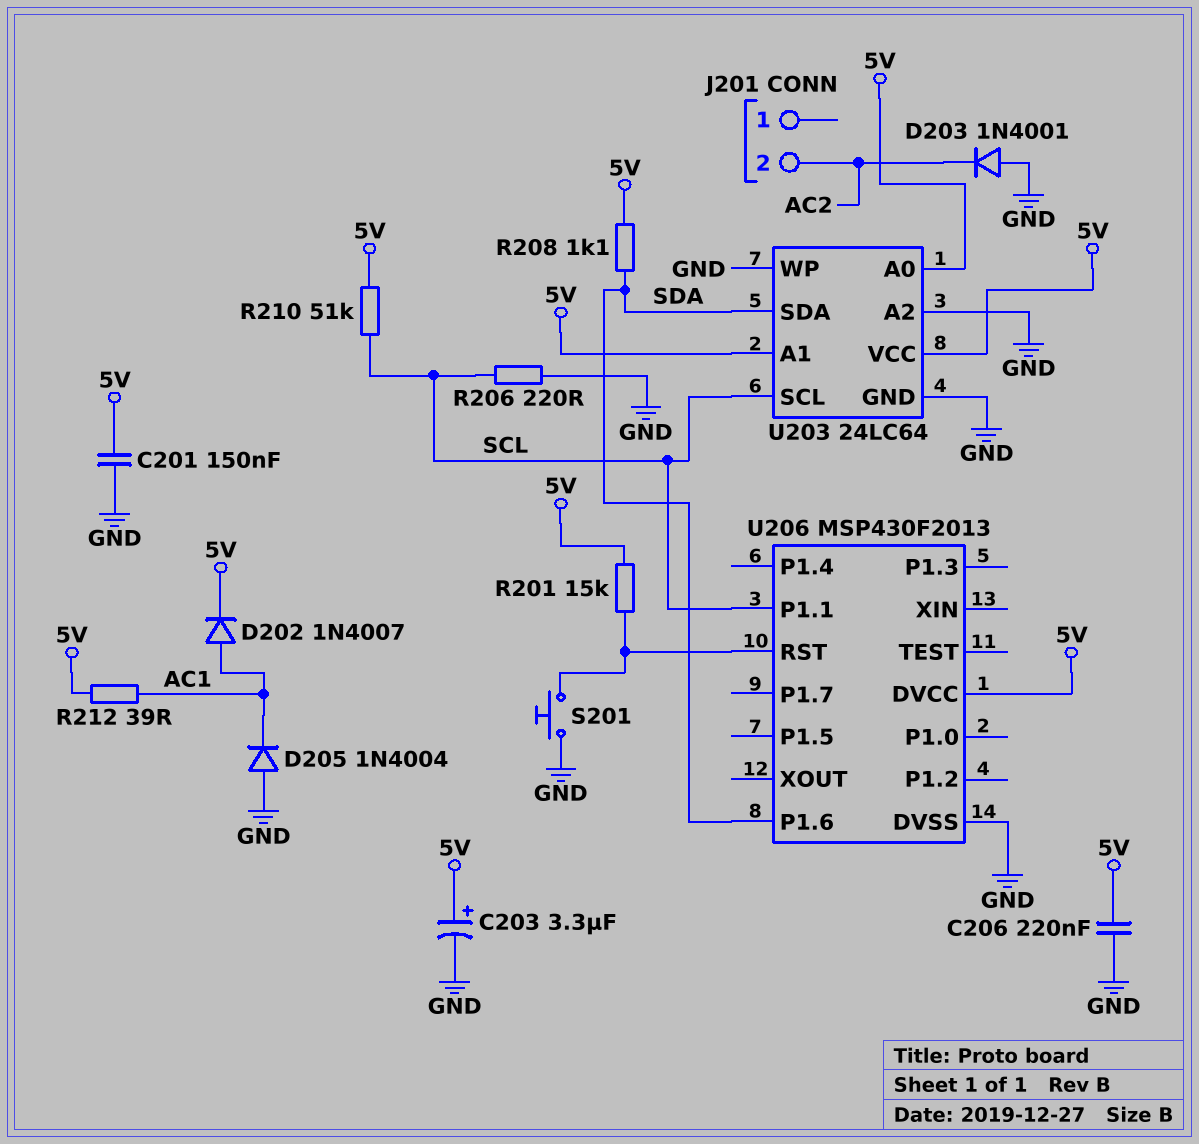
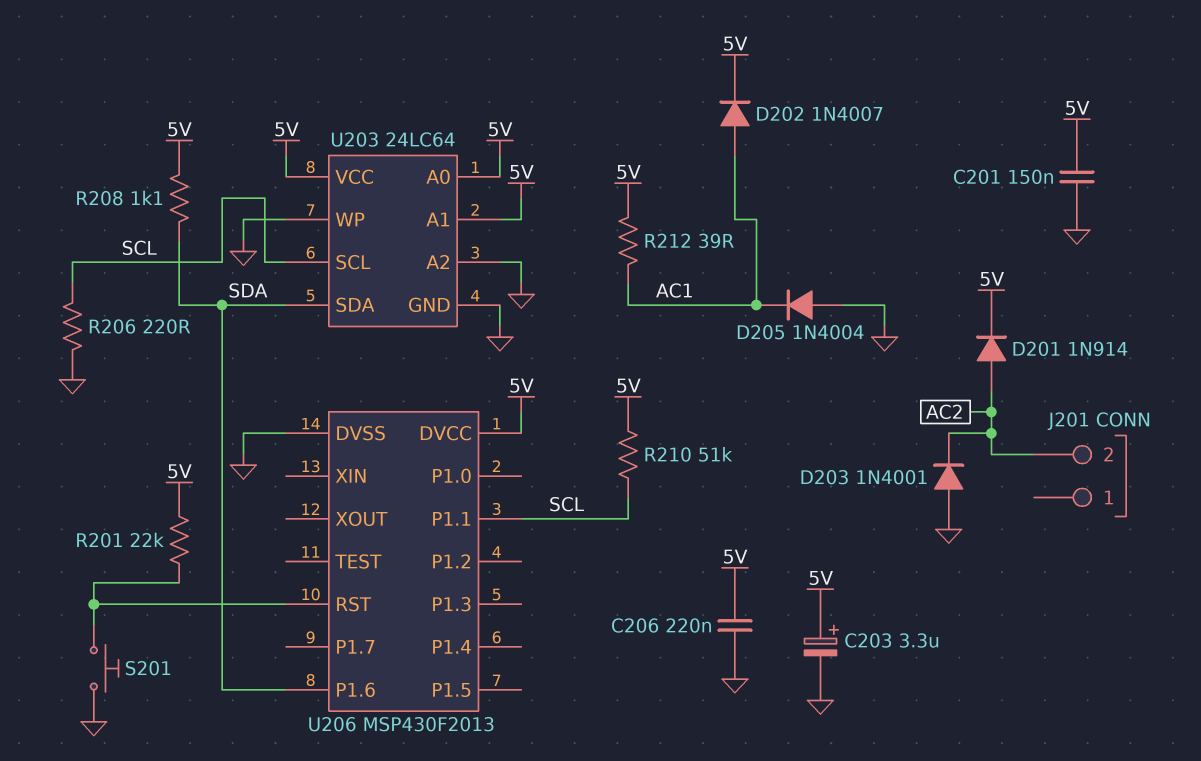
D201: none -> diode 1N914 (A AC2, K 5V)
R201: 15k (5V, U206/RST) -> 22k (5V, U206/RST)

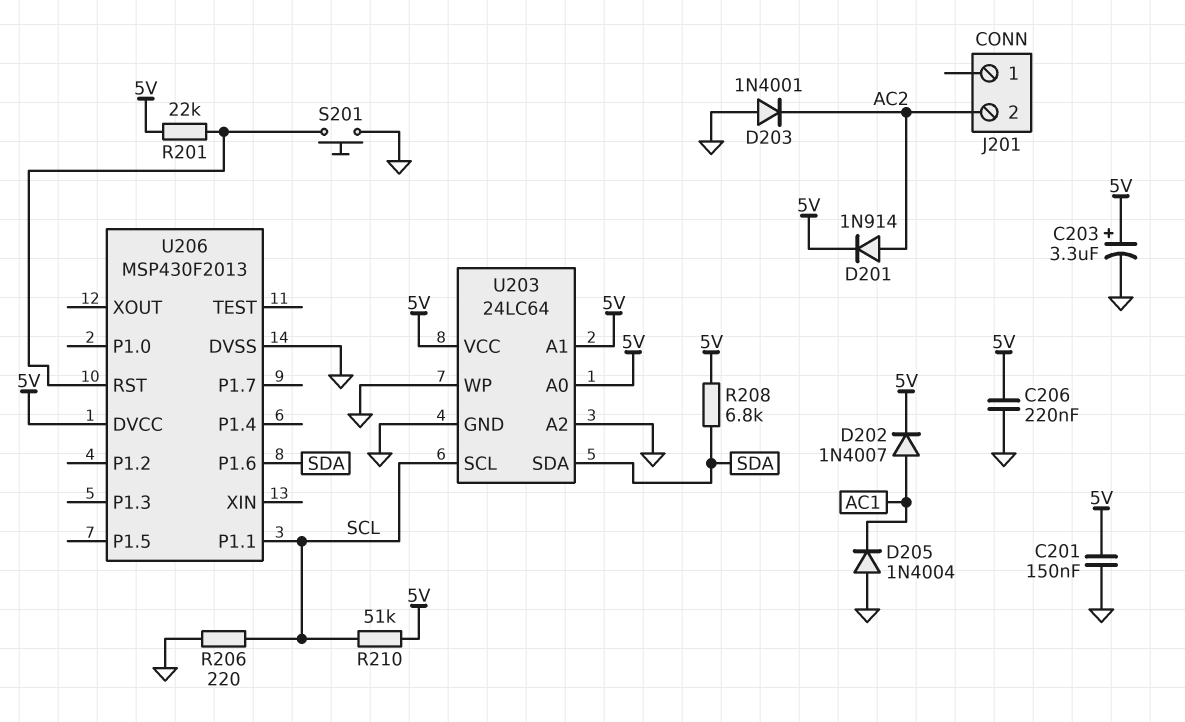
R208: 1.1k (5V, SDA) -> 6.8k (5V, SDA)
R212: 39 (5V, AC1) -> none

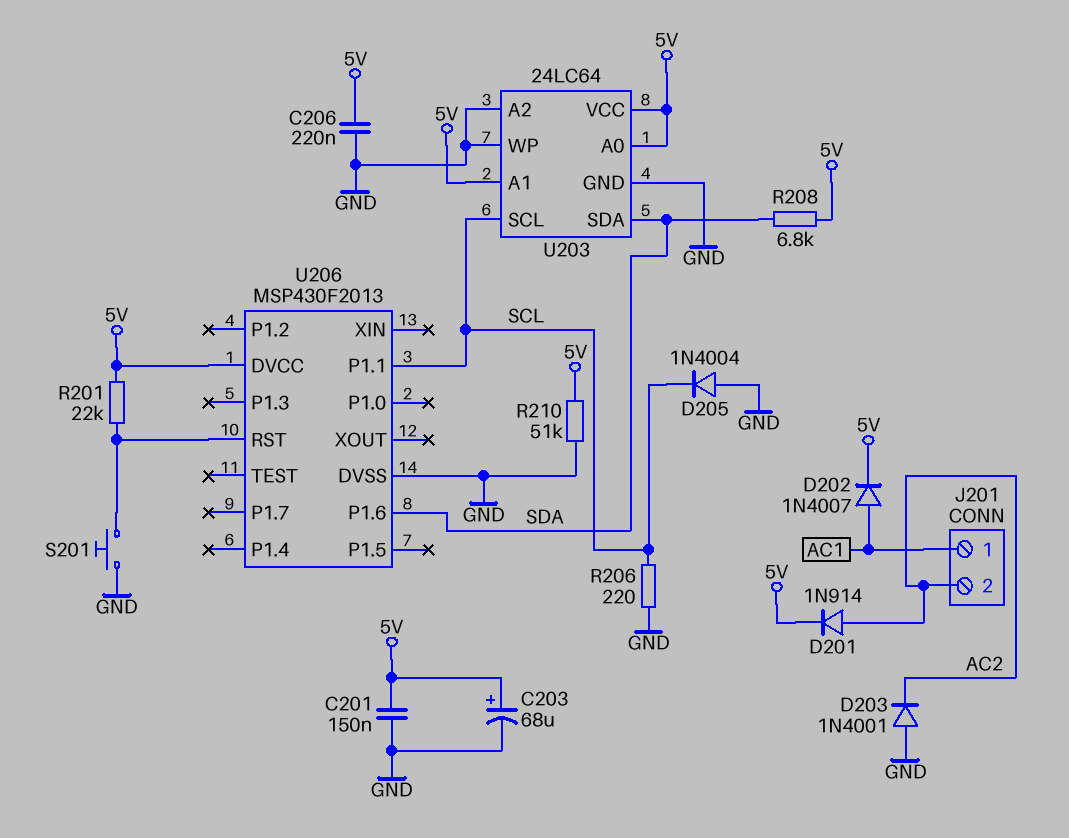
C203: 3.3uF (plus 5V, minus GND) -> 68uF (plus 5V, minus GND)
D205: diode 1N4004 (A GND, K AC1) -> diode 1N4004 (A GND, K SCL)
J201 pin 1: none -> AC1
R210: 51k (5V, SCL) -> 51k (5V, GND)

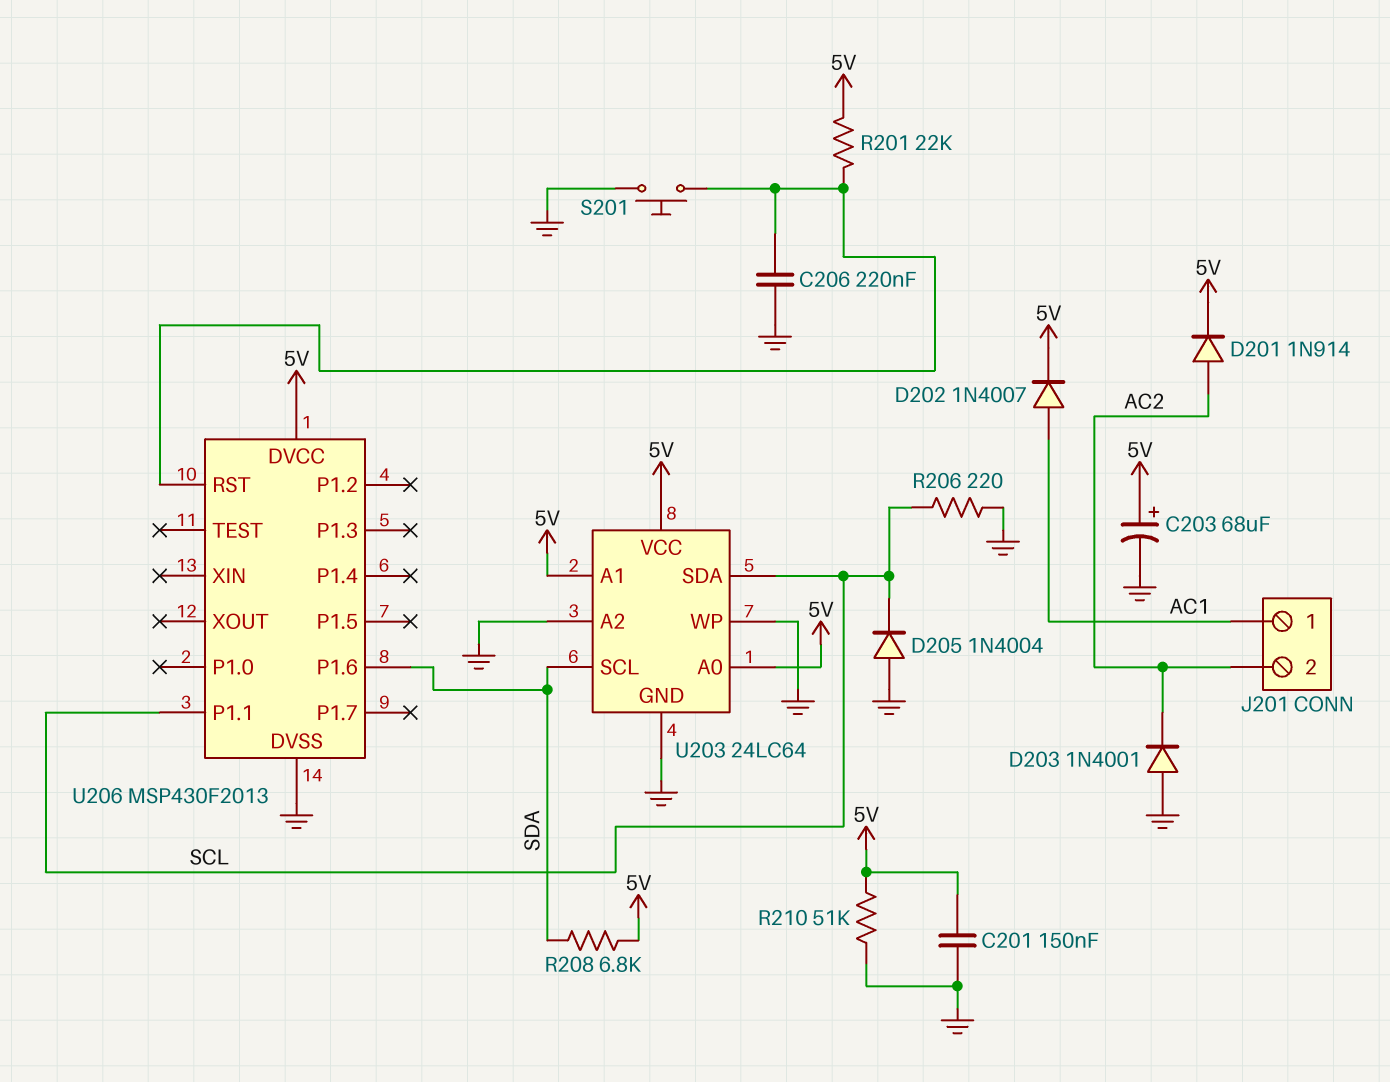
C206: 220nF (5V, GND) -> 220nF (GND, U206/RST)
U203 pin SCL: SCL -> SDA
U203 pin SDA: SDA -> SCL

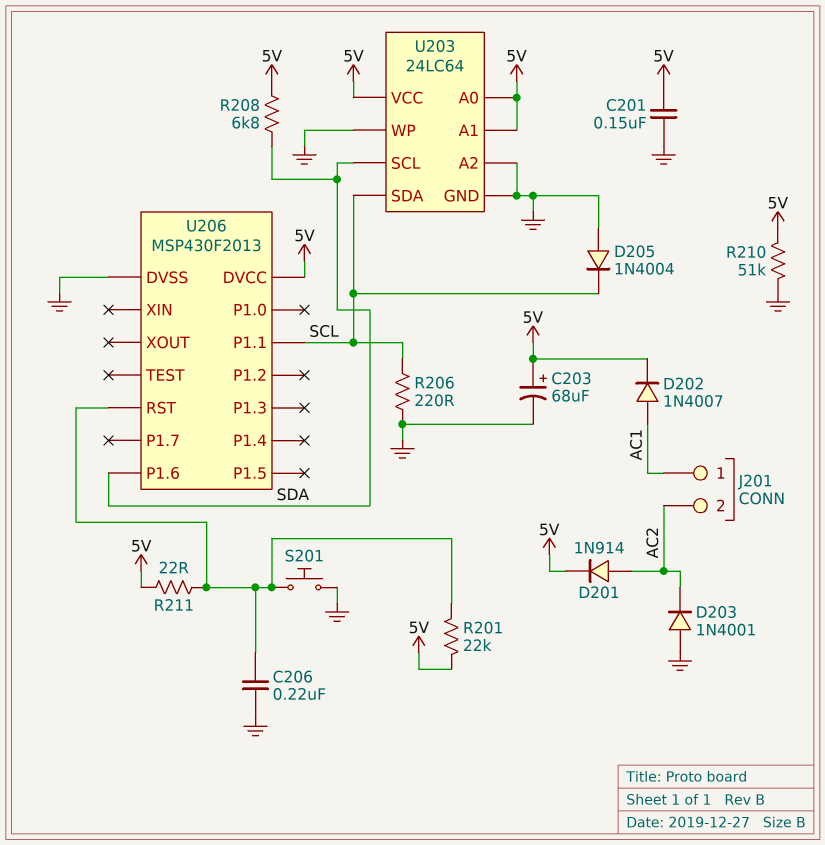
R211: none -> 22 (5V, U206/RST)

